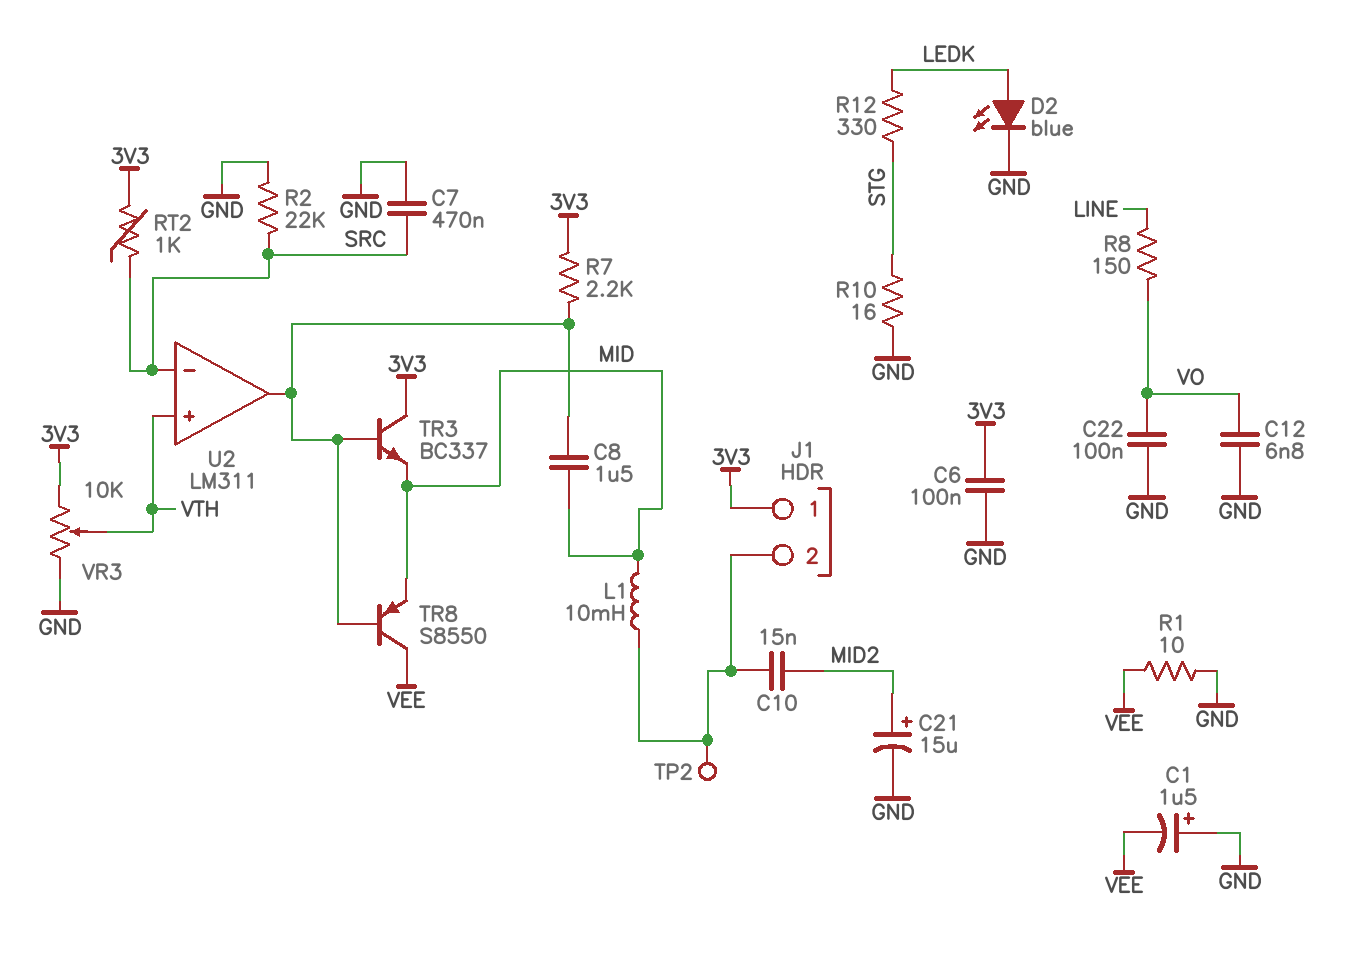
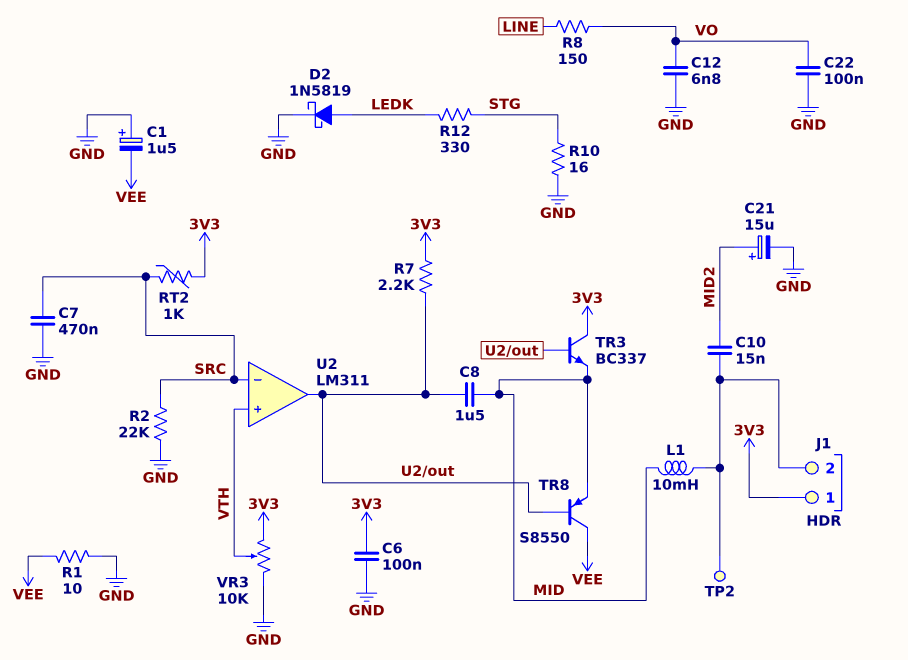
D2: LED blue (A LEDK, K GND) -> schottky 1N5819 (A LEDK, K GND)

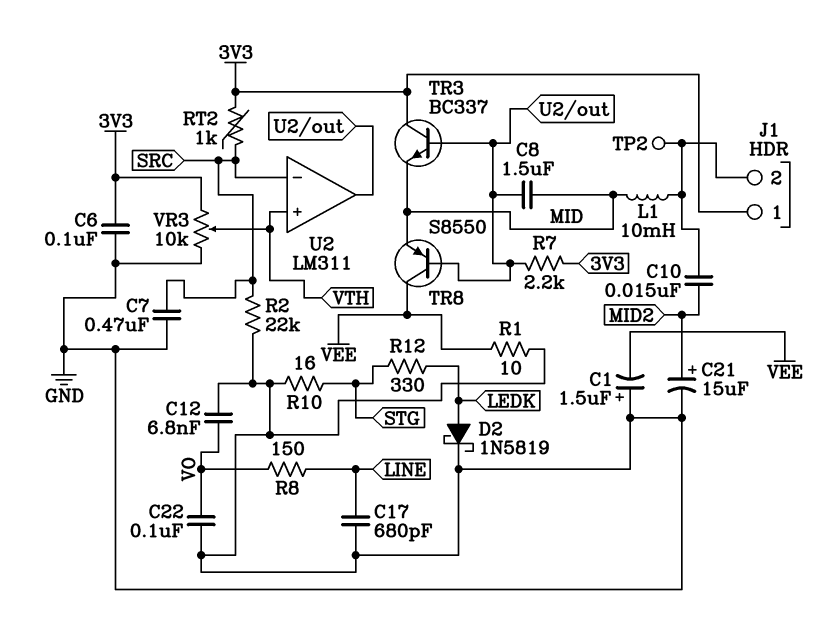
C17: none -> 680pF (GND, LINE)

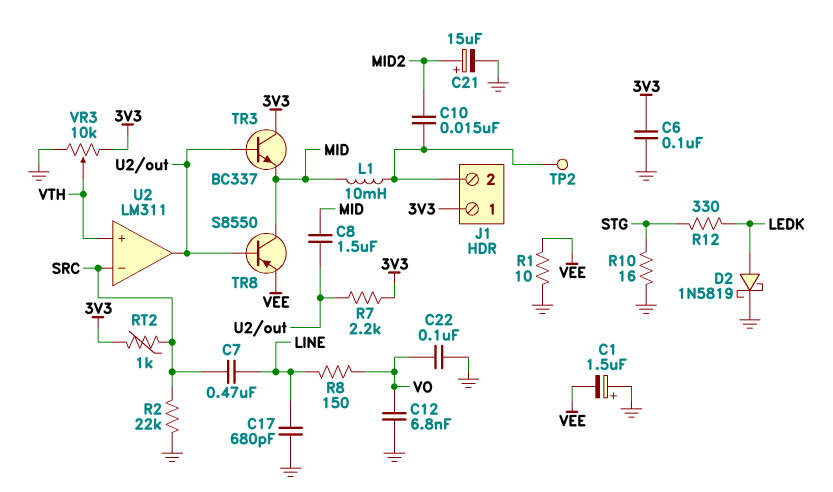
C7: 470nF (GND, SRC) -> 470nF (LINE, SRC)
TR8: PNP S8550 (B U2/out, C VEE, E MID) -> PNP S8550 (B U2/out, C MID, E VEE)

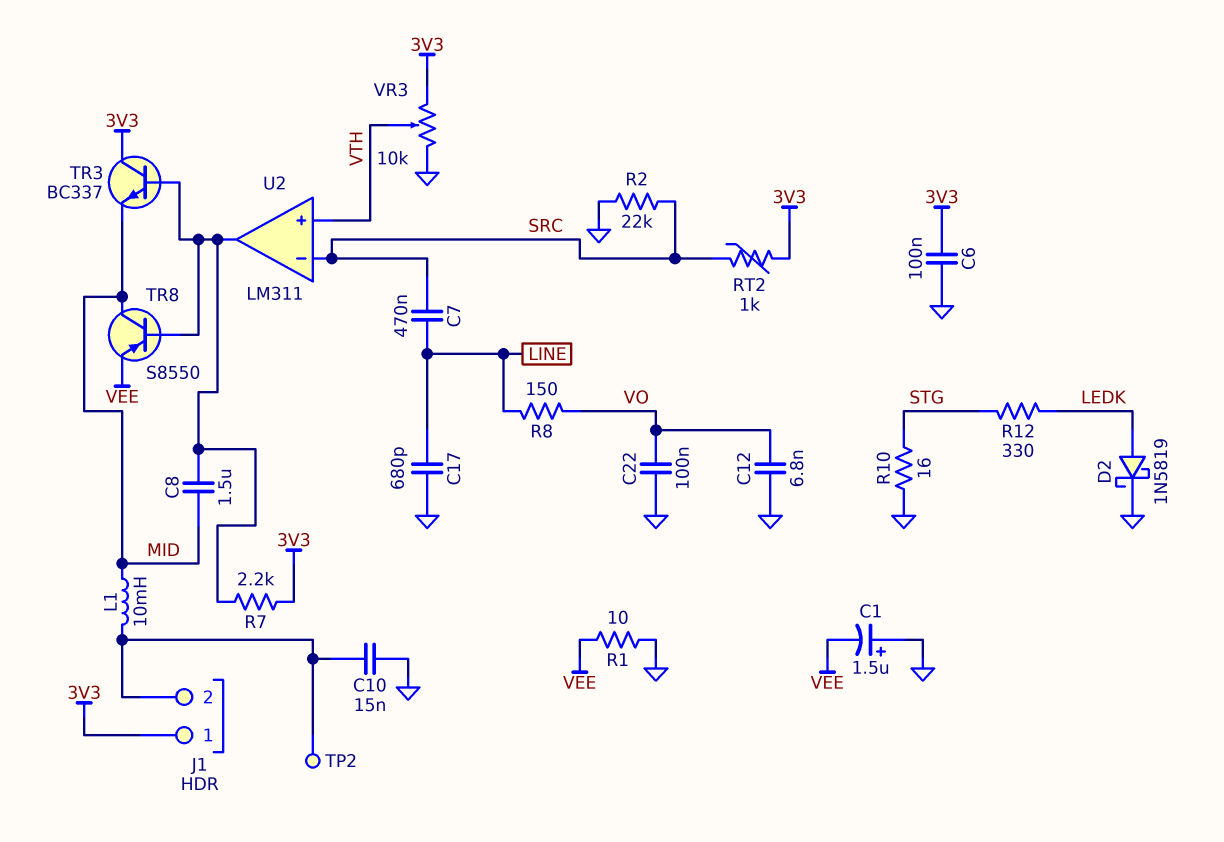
C10: 15nF (J1/2, MID2) -> 15nF (GND, J1/2)
C21: 15uF (plus MID2, minus GND) -> none

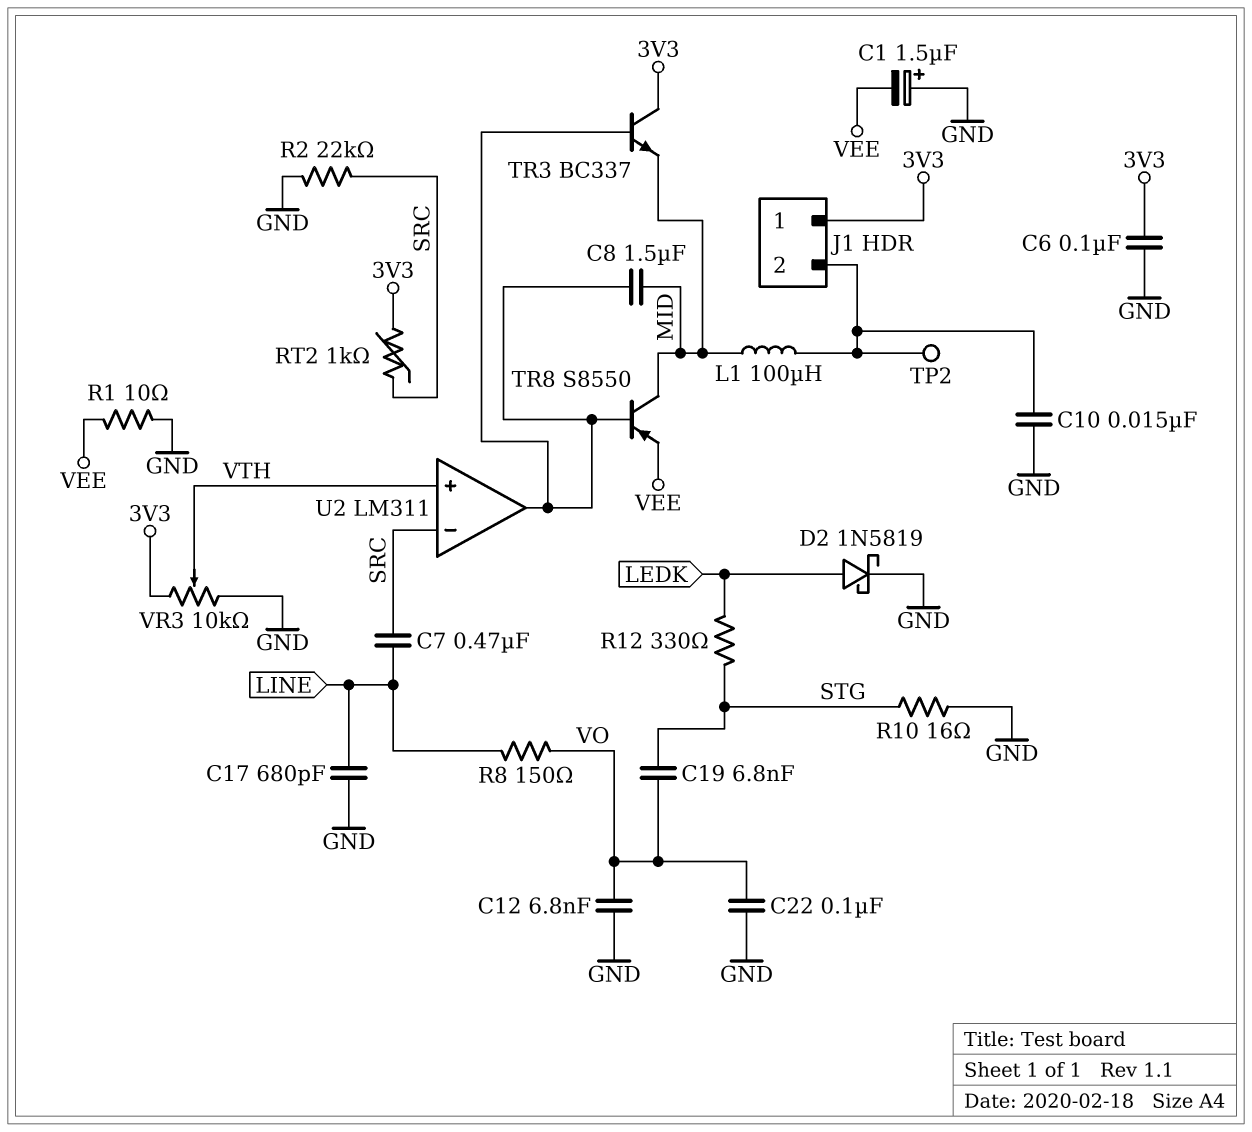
C19: none -> 6.8nF (STG, VO)
L1: 10mH (J1/2, MID) -> 100uH (J1/2, MID)
R7: 2.2k (3V3, U2/out) -> none

